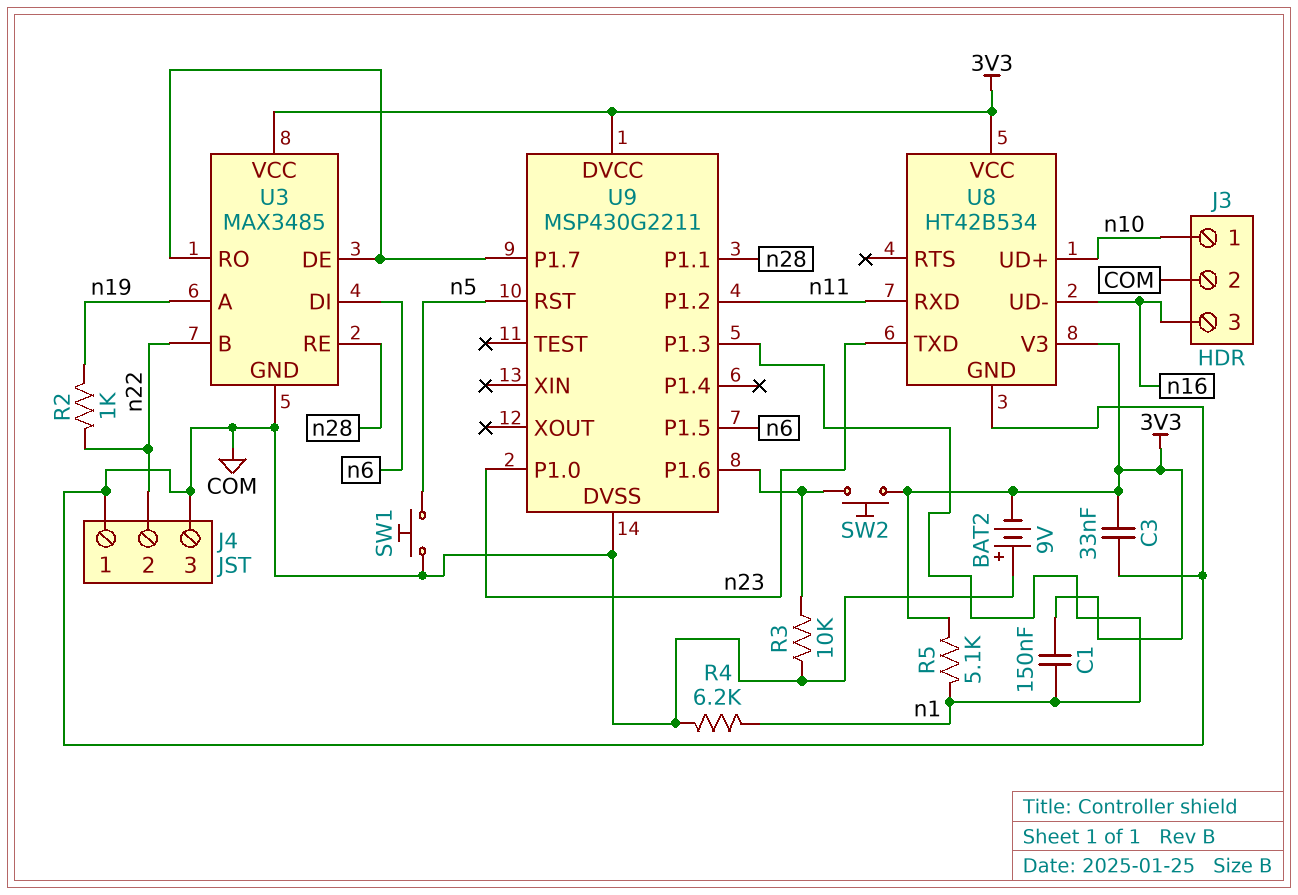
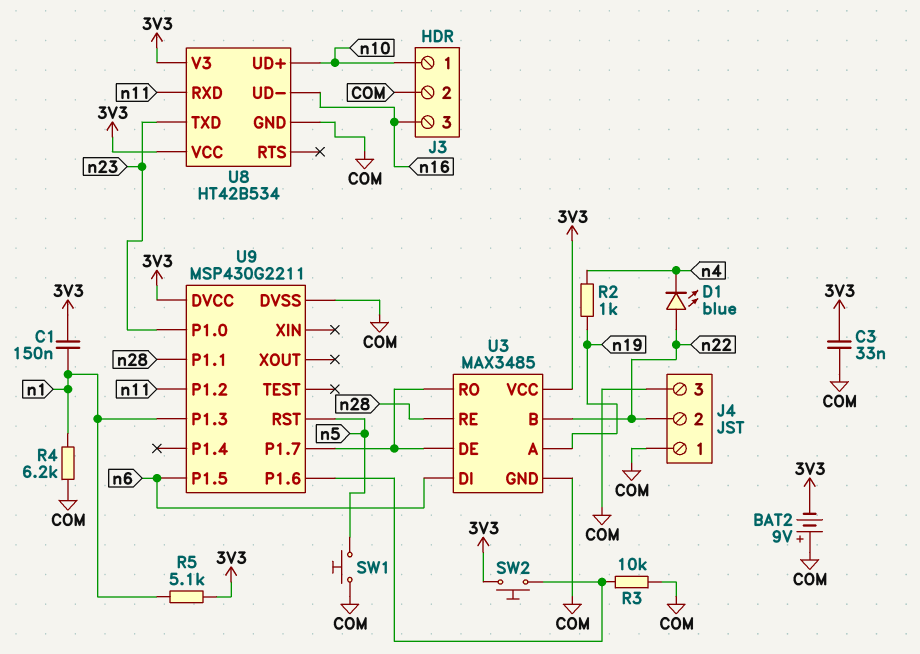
D1: none -> LED blue (A n22, K n4)
R2: 1k (n19, n22) -> 1k (n4, n19)

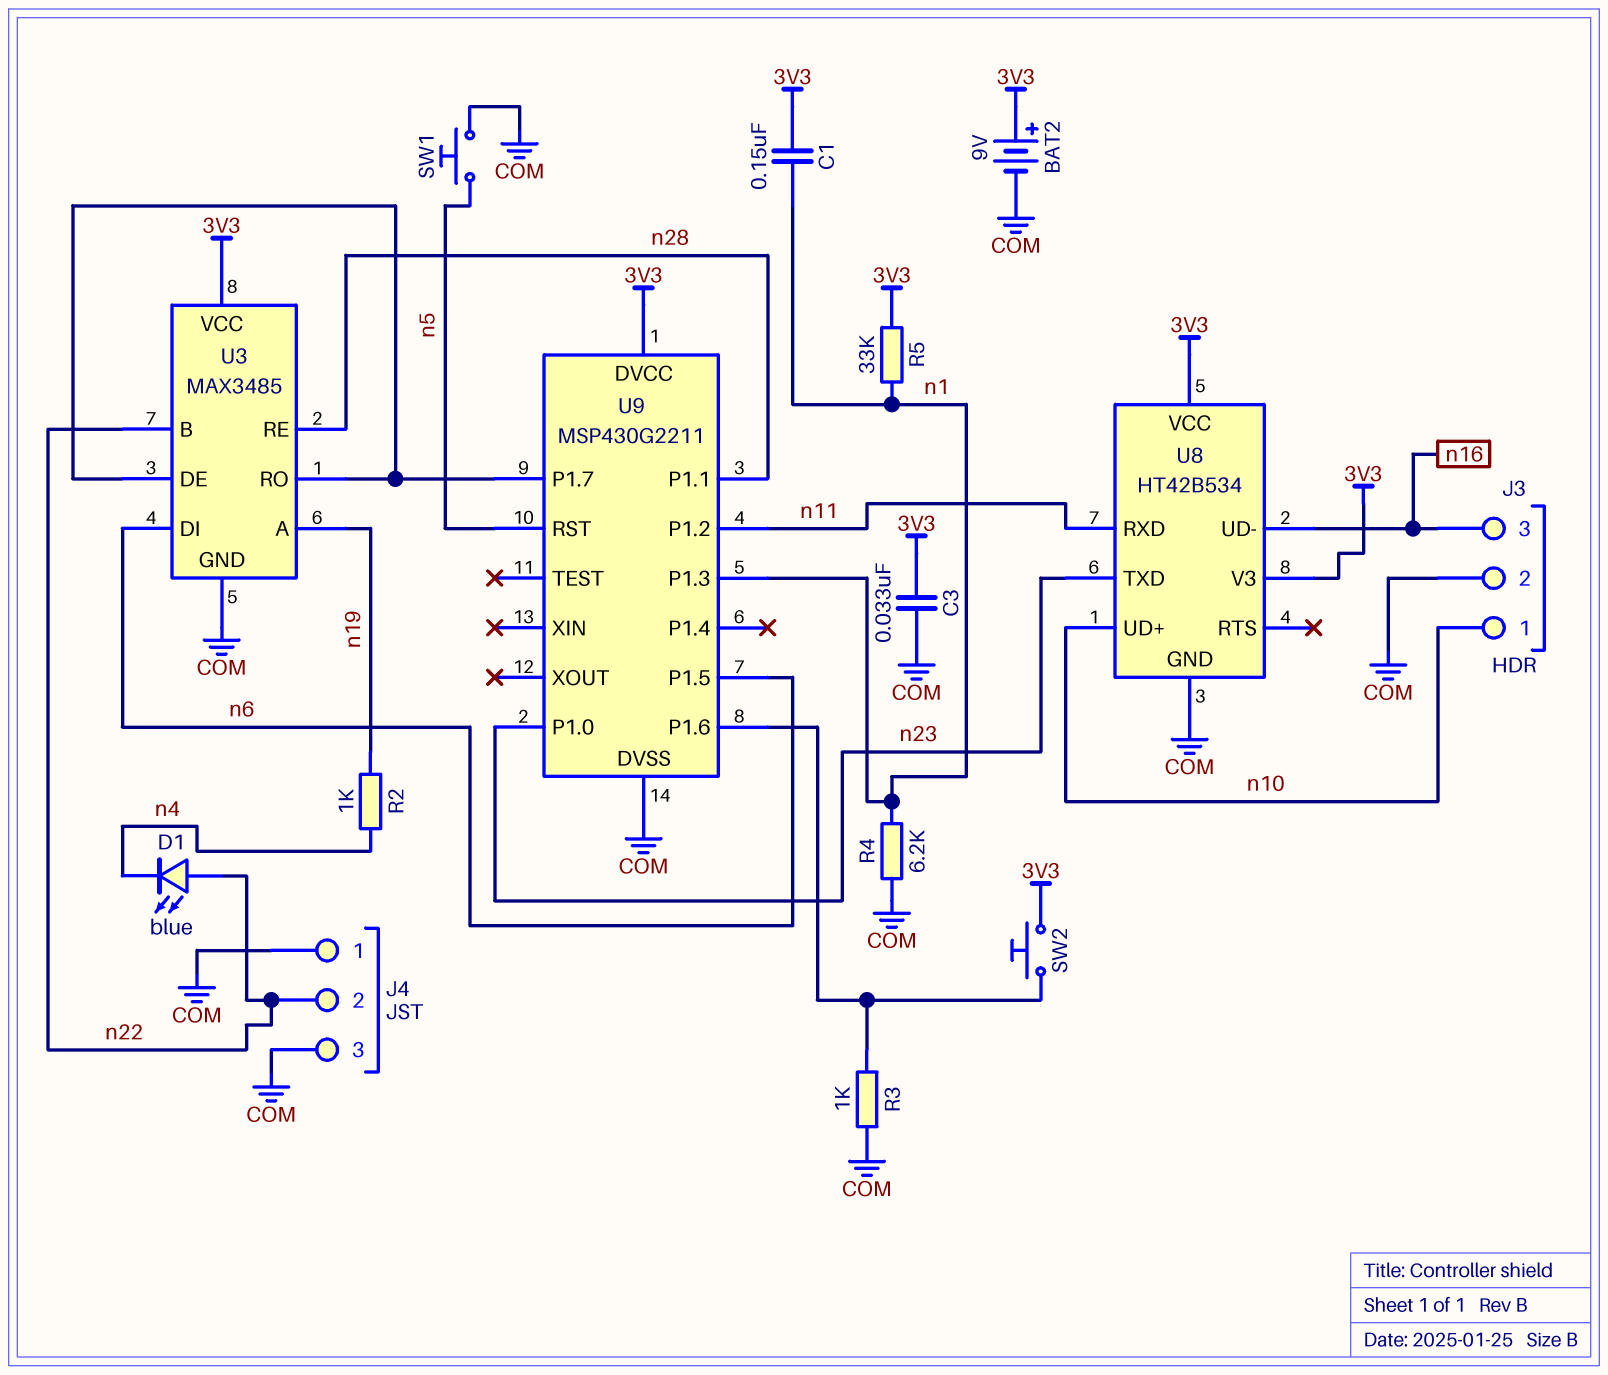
BAT2: 9V (plus COM, minus 3V3) -> 9V (plus 3V3, minus COM)
R3: 10k (COM, U9/P1.6) -> 1k (COM, U9/P1.6)
R5: 5.1k (3V3, n1) -> 33k (3V3, n1)

